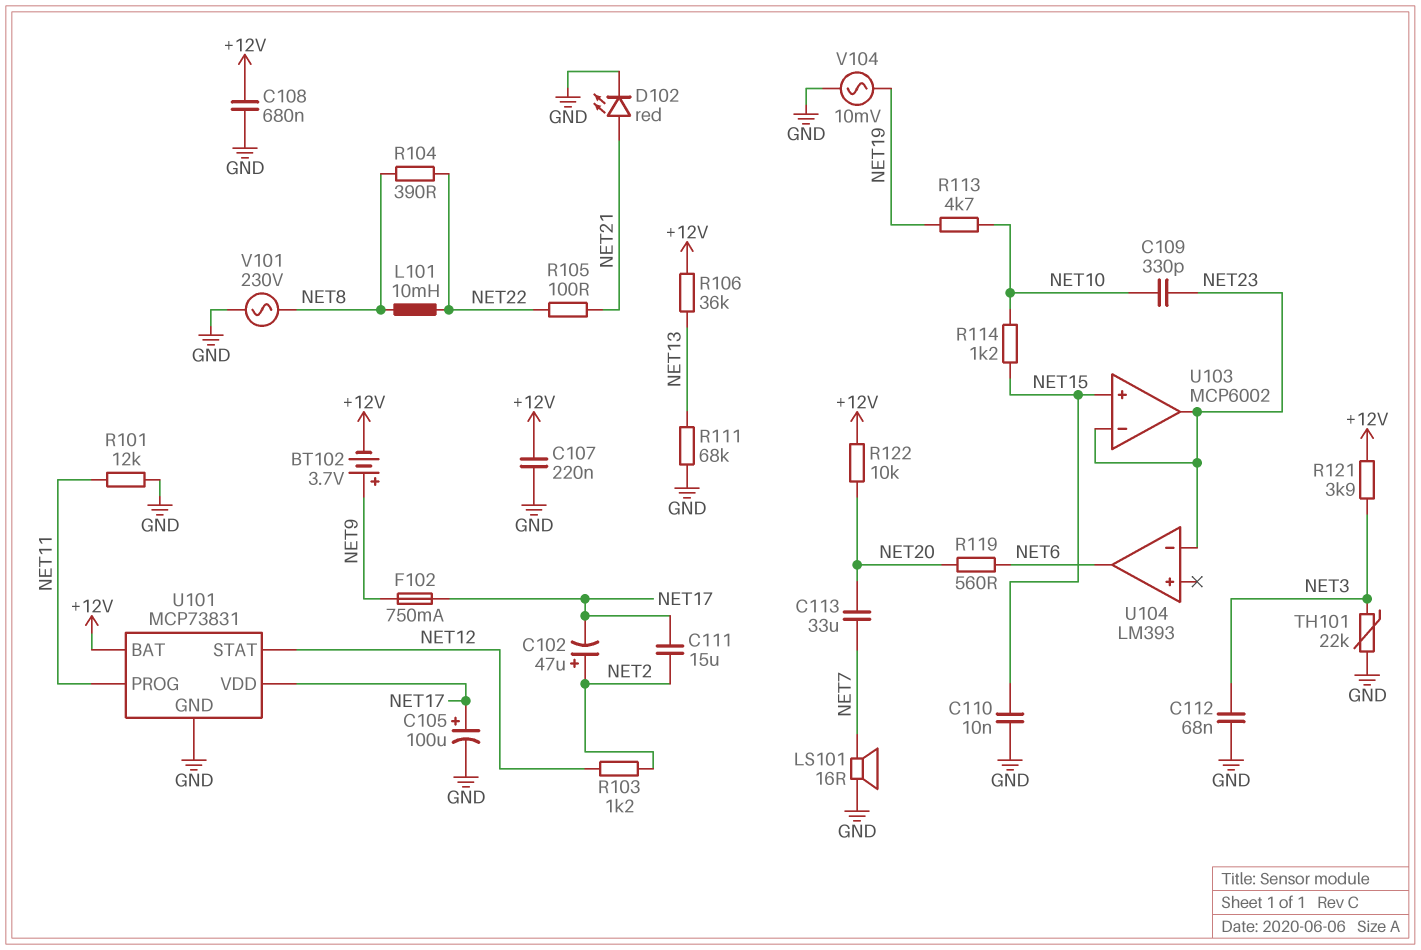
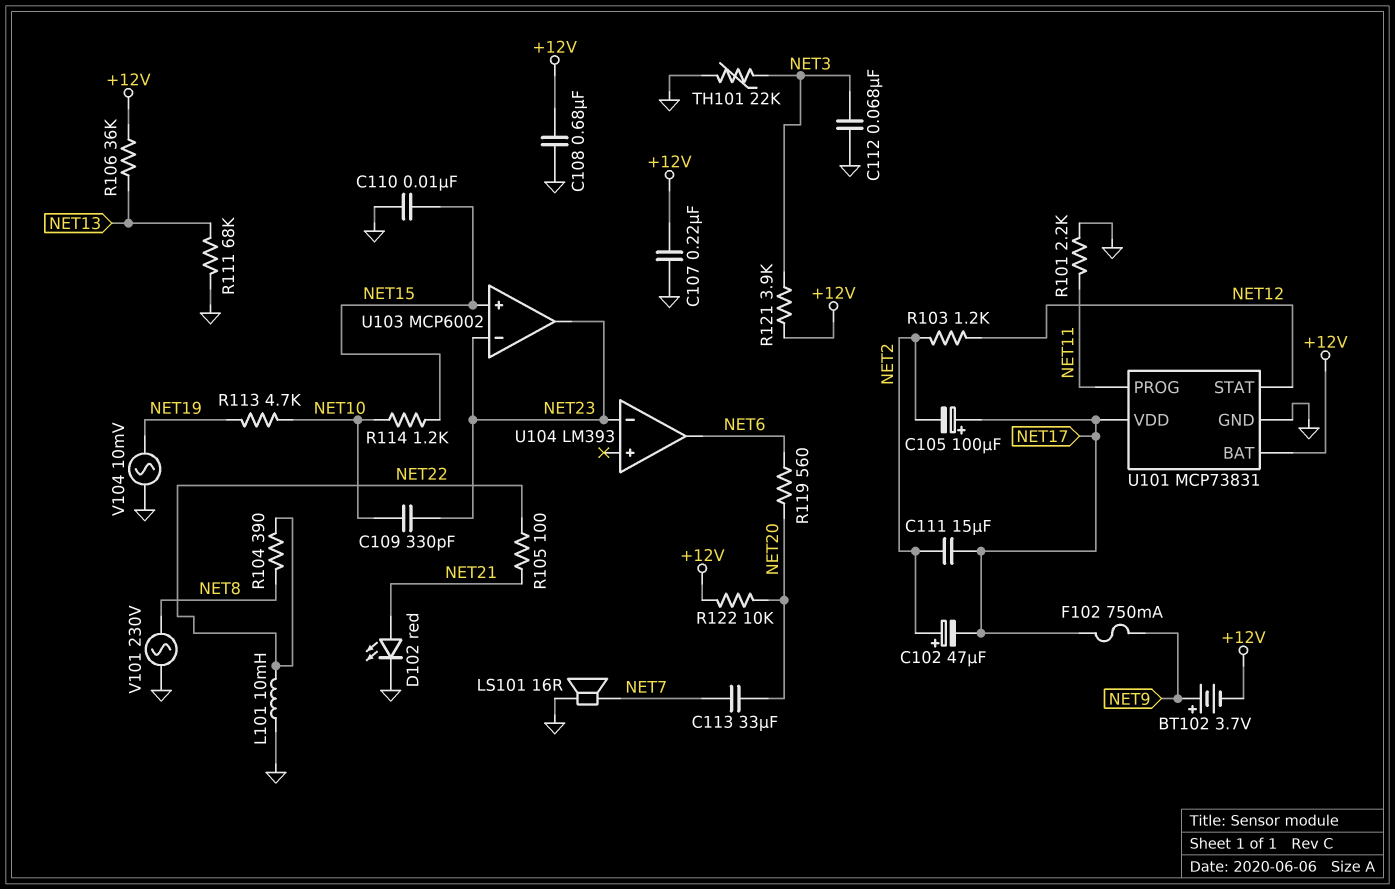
C105: 100uF (plus NET17, minus GND) -> 100uF (plus NET17, minus NET2)
L101: 10mH (NET8, NET22) -> 10mH (GND, NET22)
R101: 12k (GND, NET11) -> 2.2k (GND, NET11)

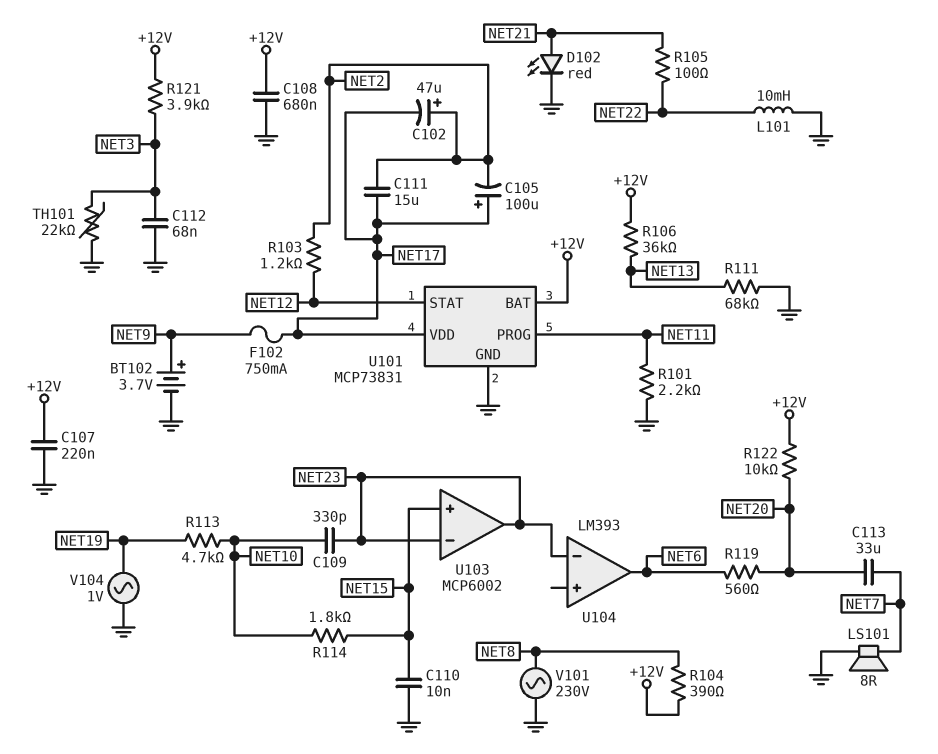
BT102: 3.7V (plus NET9, minus +12V) -> 3.7V (plus NET9, minus GND)
LS101: speaker 16R (GND, NET7) -> speaker 8R (GND, NET7)
R104: 390 (NET8, NET22) -> 390 (+12V, NET8)
R114: 1.2k (NET10, NET15) -> 1.8k (NET10, NET15)
V104: AC 10mV (GND, NET19) -> AC 1V (GND, NET19)

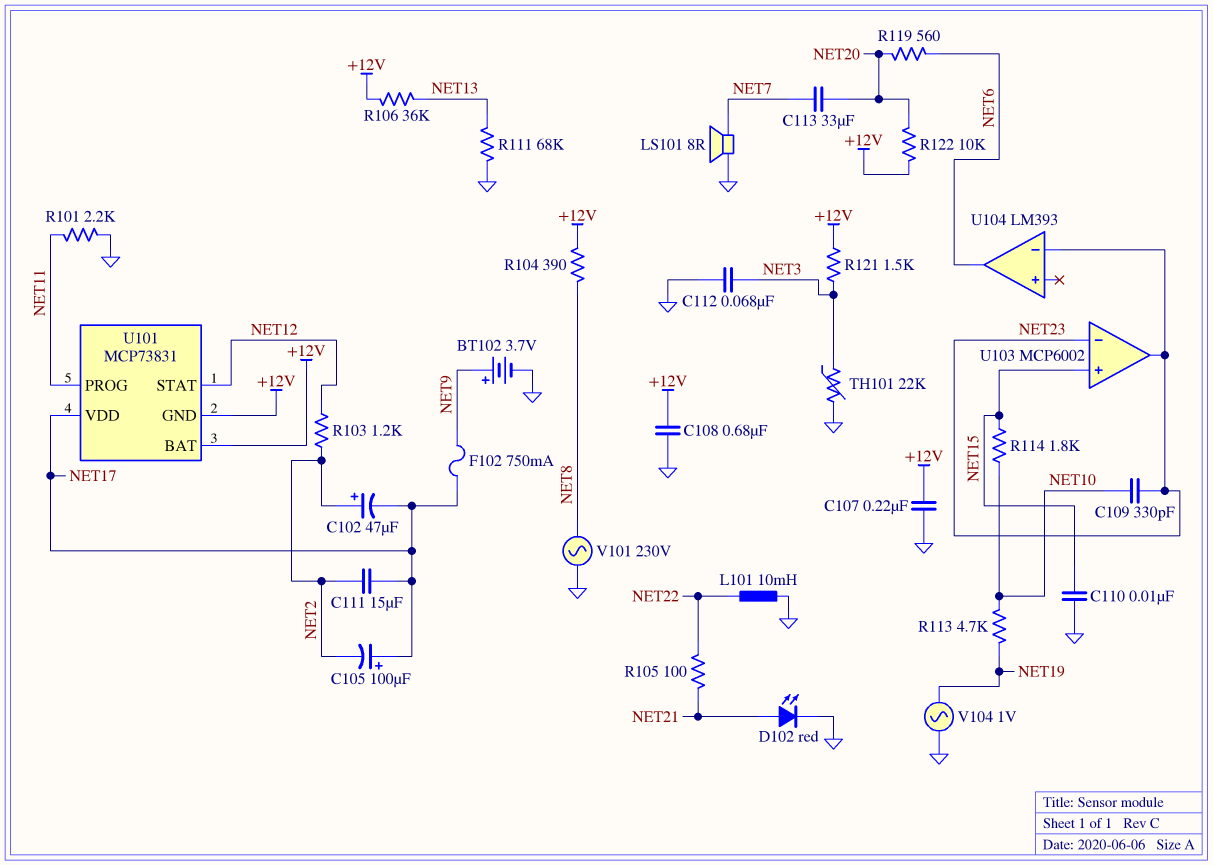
R121: 3.9k (+12V, NET3) -> 1.5k (+12V, NET3)
U101 pin GND: GND -> +12V

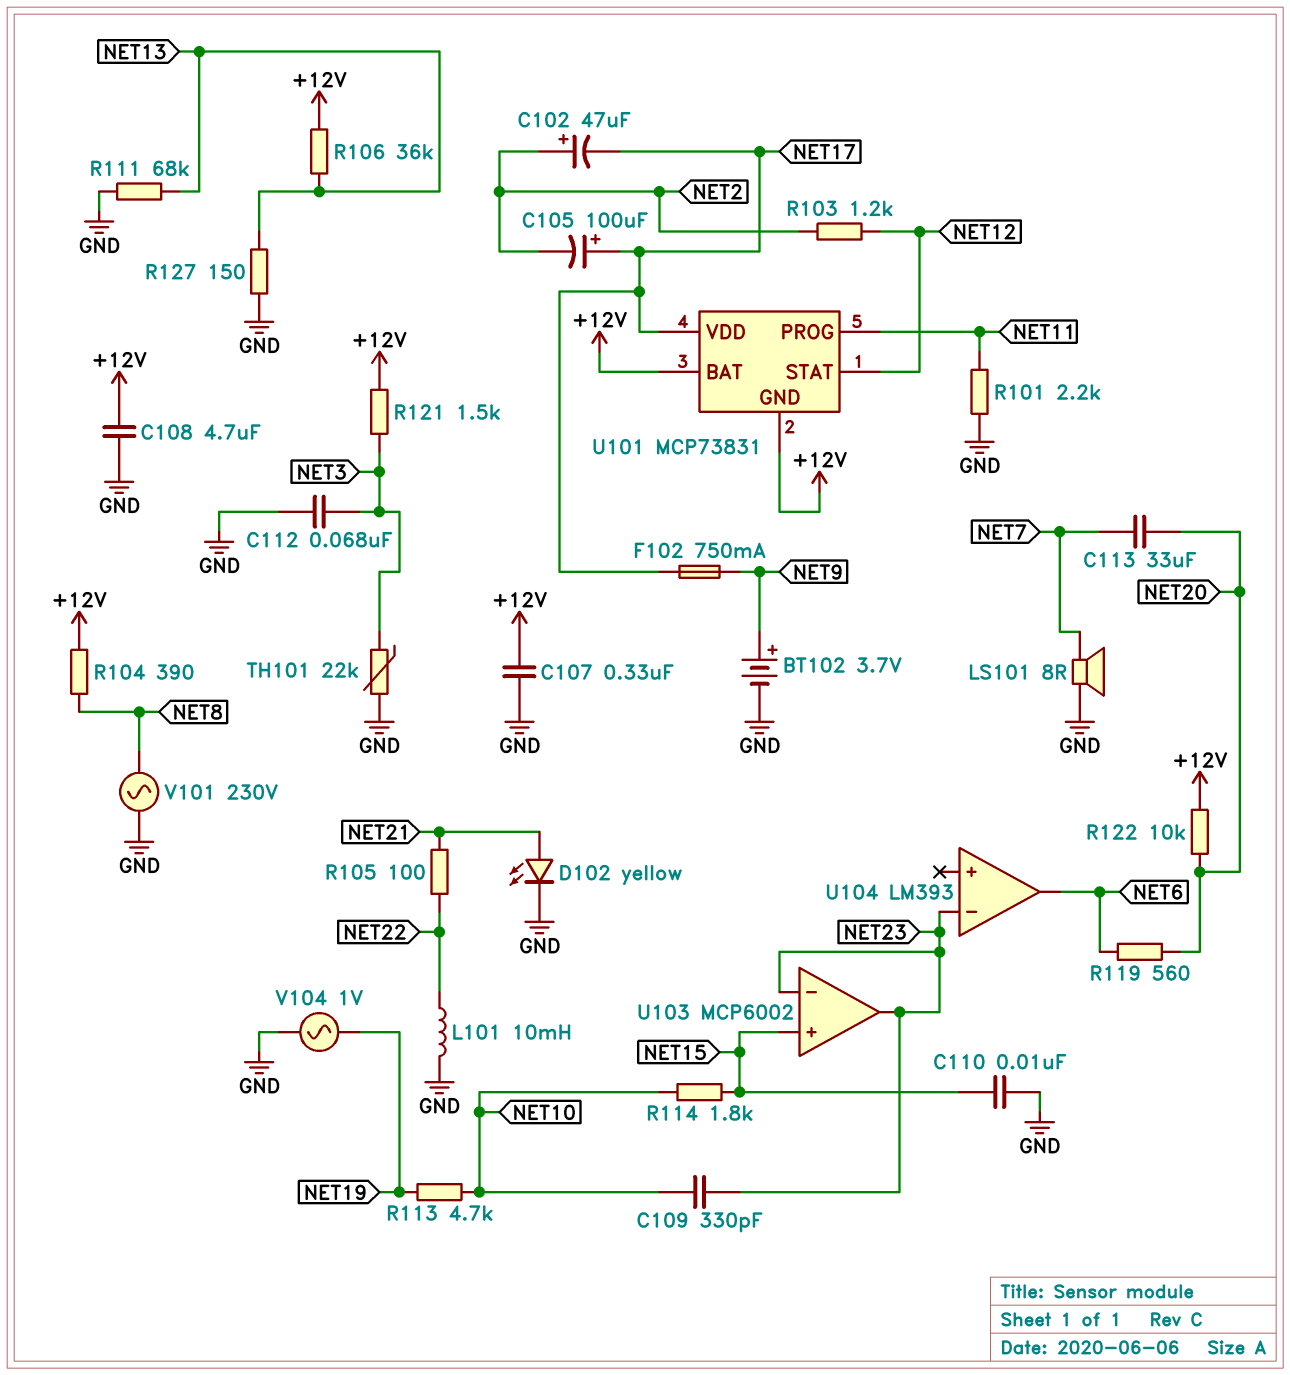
C107: 220nF (+12V, GND) -> 330nF (+12V, GND)
C108: 680nF (+12V, GND) -> 4.7uF (+12V, GND)
C111: 15uF (NET2, NET17) -> none
D102: LED red (A NET21, K GND) -> LED yellow (A NET21, K GND)
R127: none -> 150 (GND, NET13)

